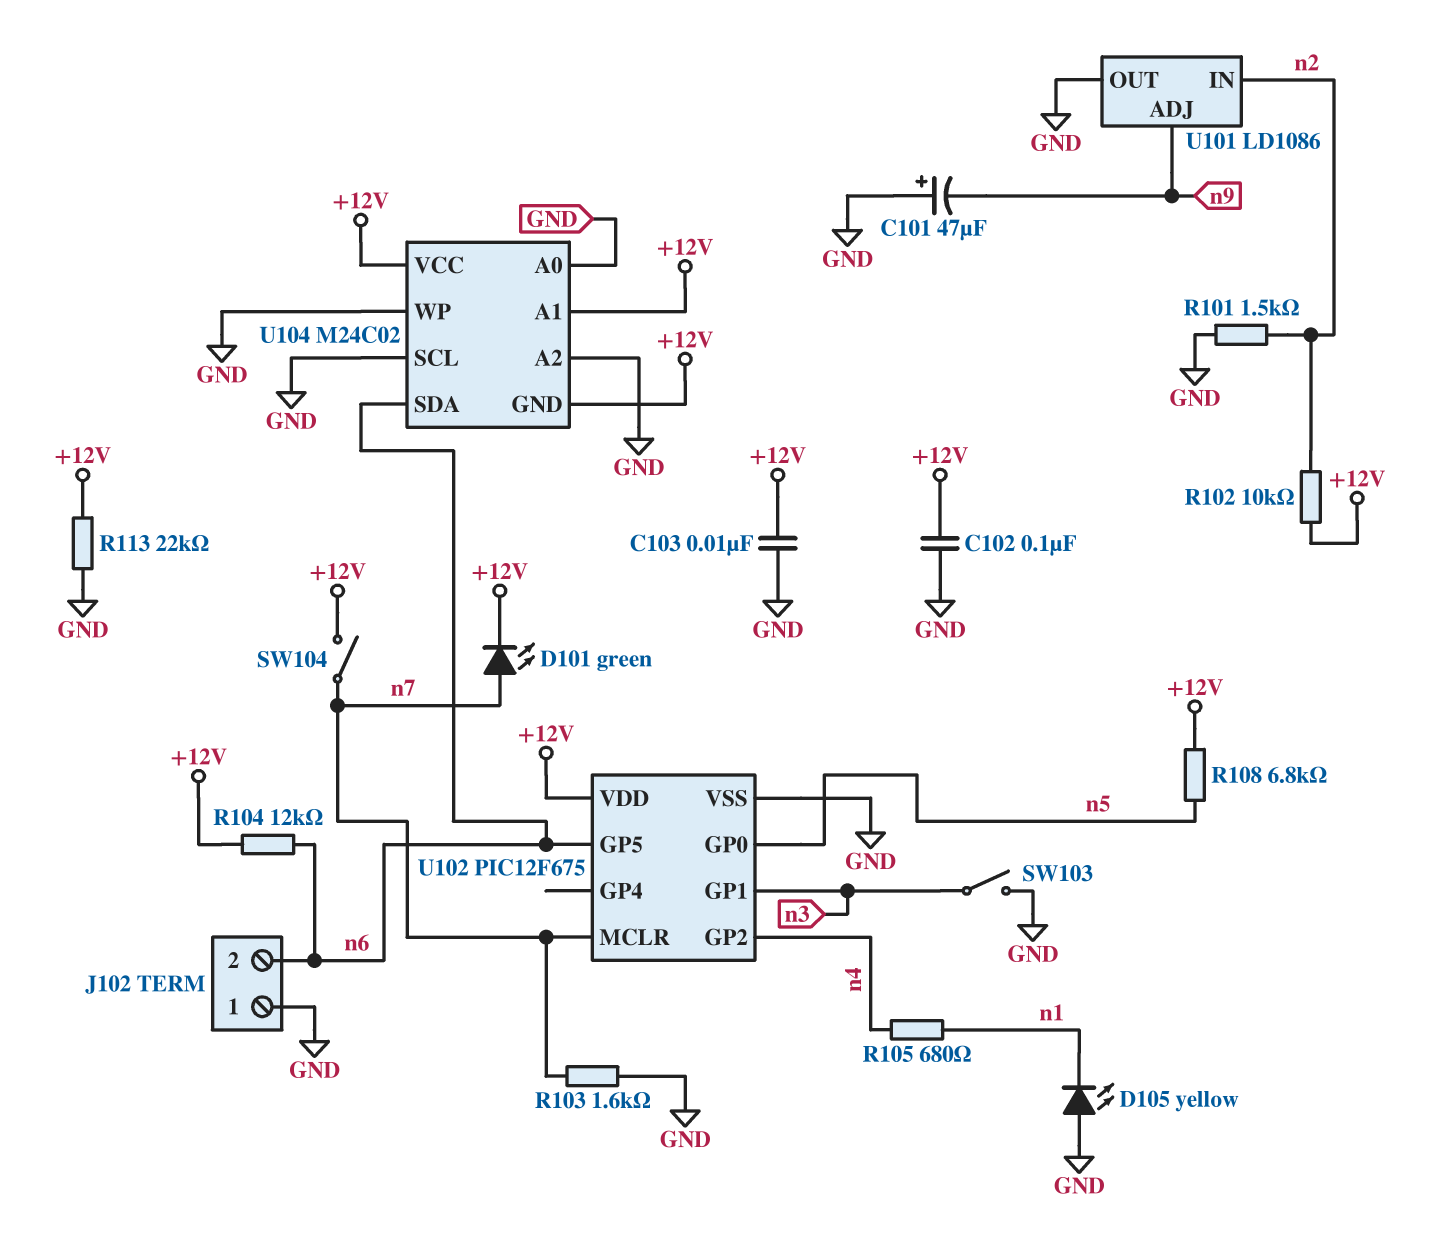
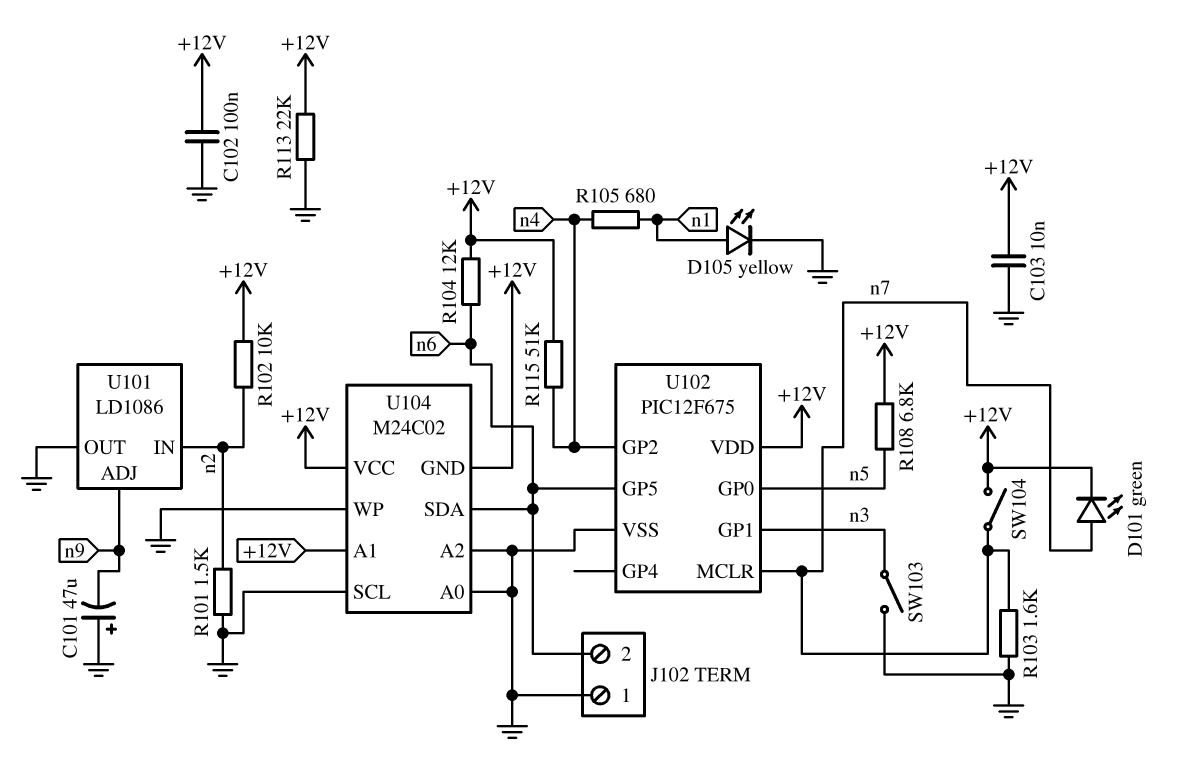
D105: LED yellow (A GND, K n1) -> LED yellow (A n1, K GND)
R115: none -> 51k (+12V, n4)

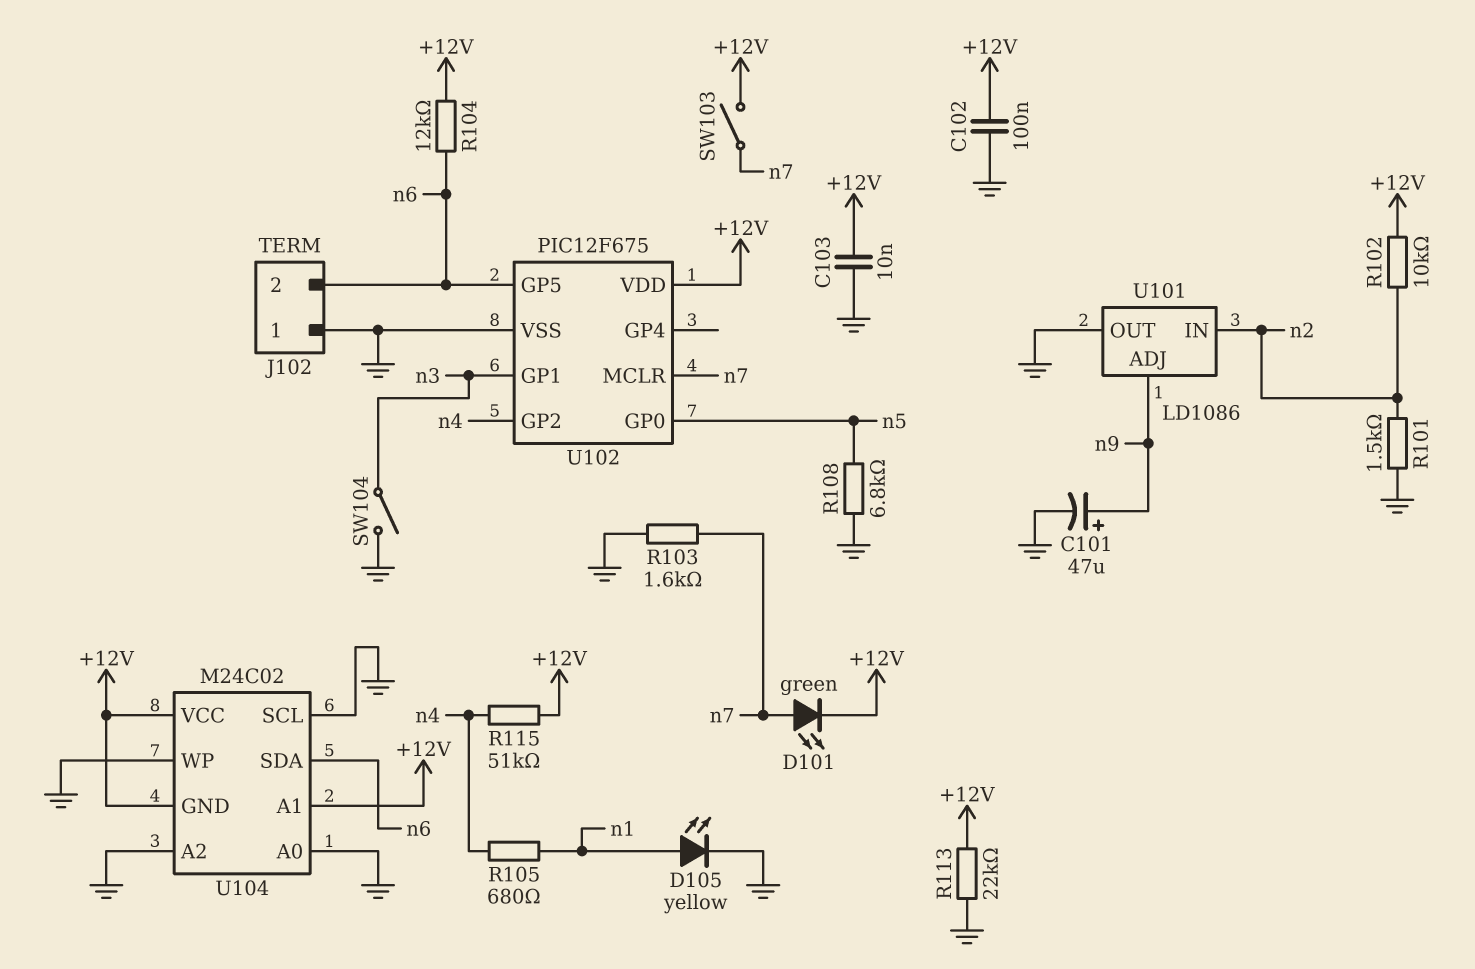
C101: 47uF (plus GND, minus n9) -> 47uF (plus n9, minus GND)
R108: 6.8k (+12V, n5) -> 6.8k (GND, n5)
SW103: switch (GND, n3) -> switch (+12V, n7)
SW104: switch (+12V, n7) -> switch (GND, n3)

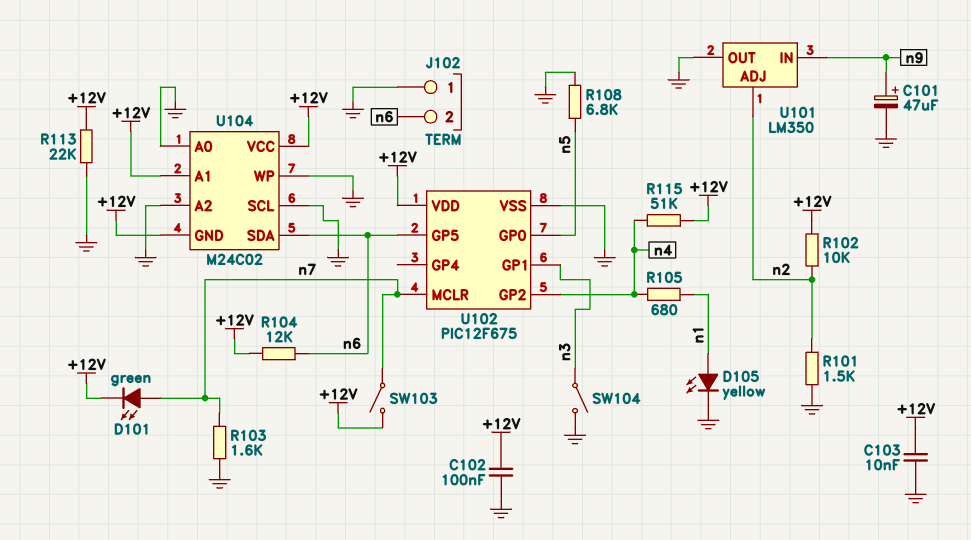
U101: LD1086 -> LM350
U101 pin ADJ: n9 -> n2
U101 pin IN: n2 -> n9

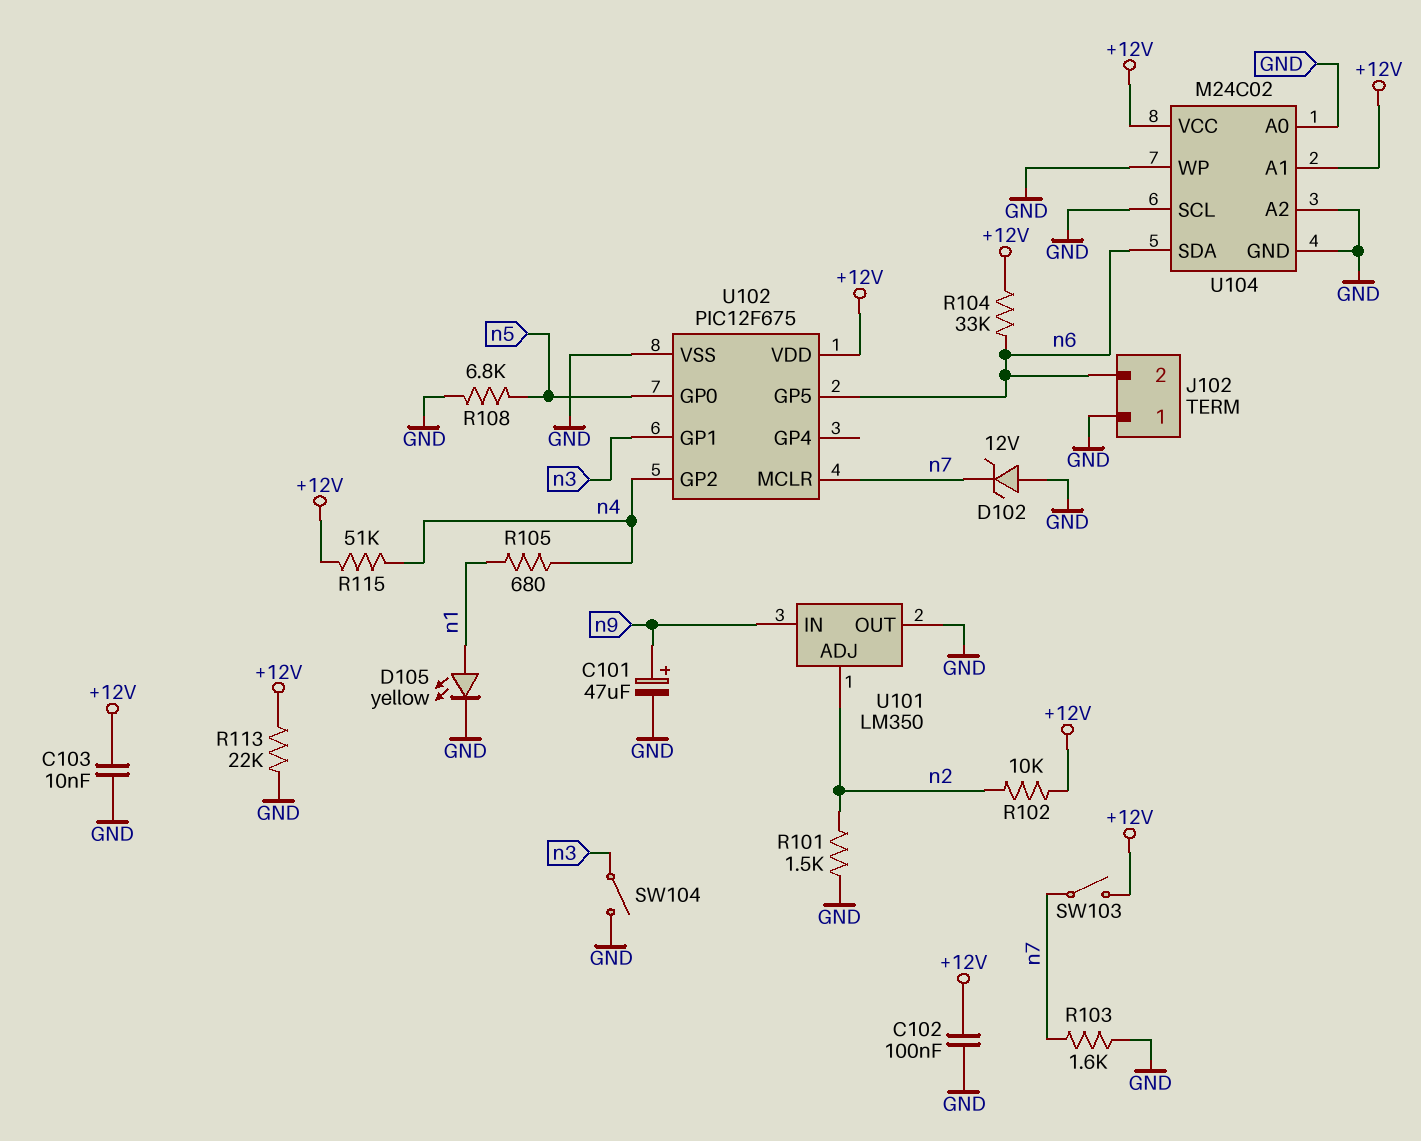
D101: LED green (A n7, K +12V) -> none
D102: none -> zener 12V (A GND, K n7)
R104: 12k (+12V, n6) -> 33k (+12V, n6)
U104 pin GND: +12V -> GND

